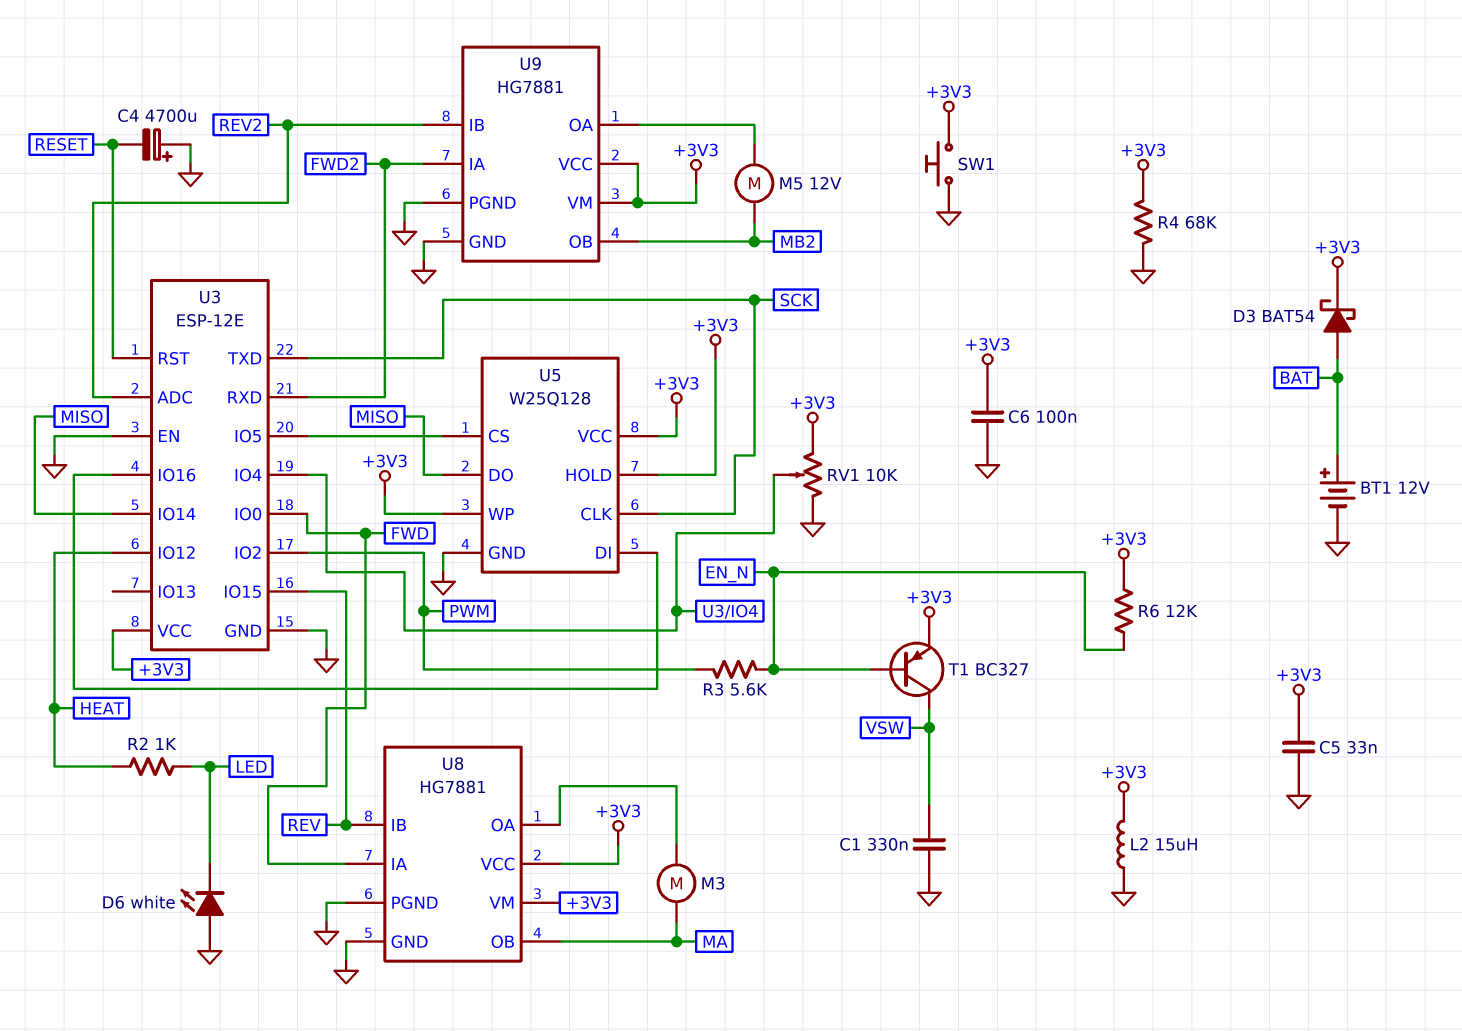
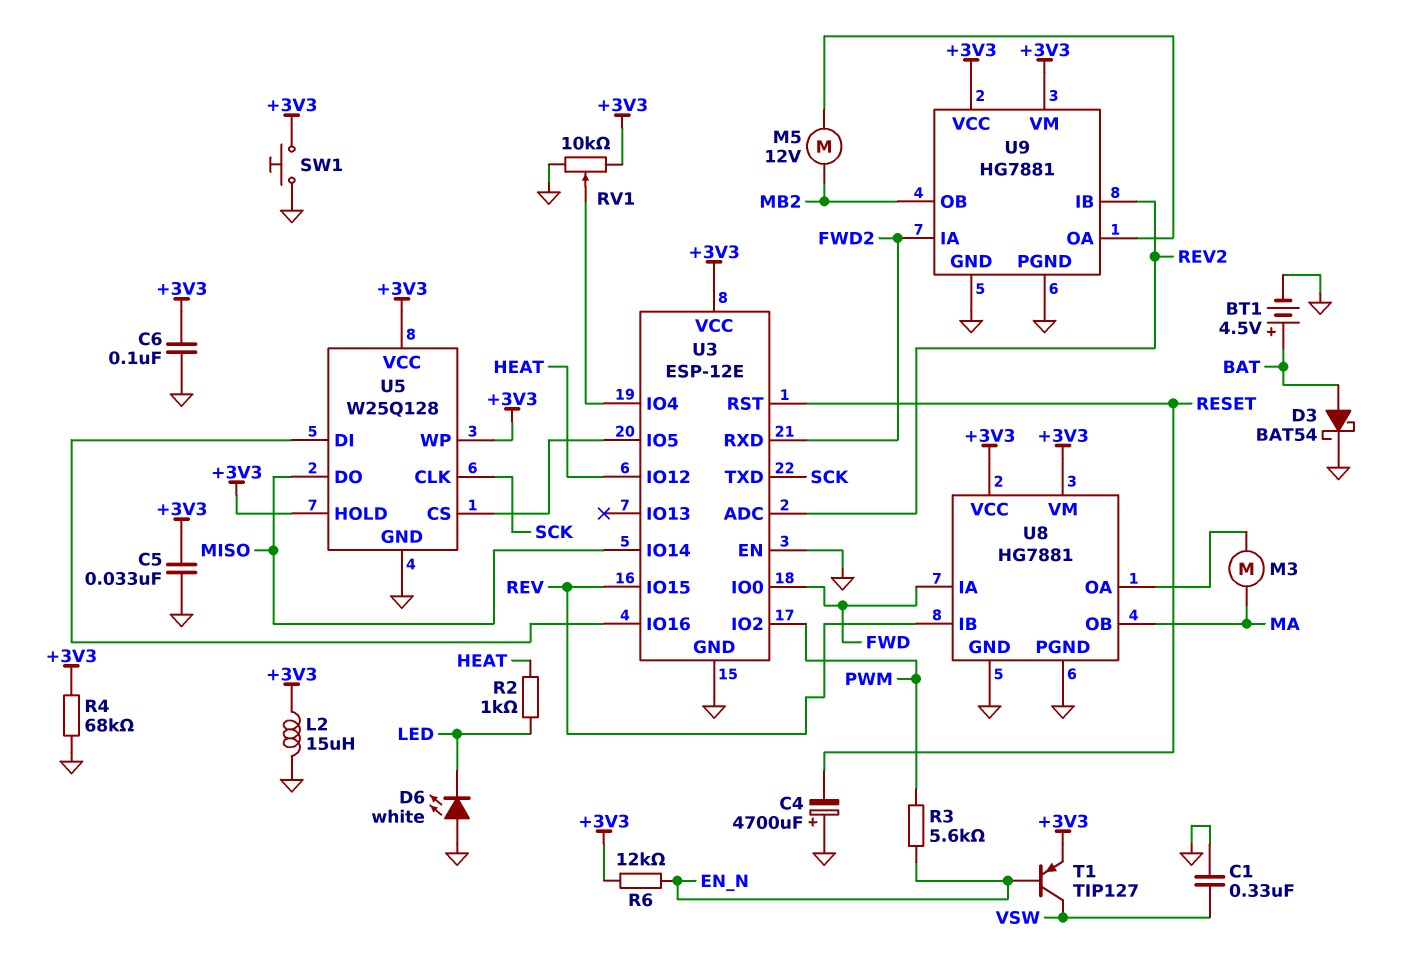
BT1: 12V (plus BAT, minus GND) -> 4.5V (plus BAT, minus GND)
D3: schottky BAT54 (A BAT, K +3V3) -> schottky BAT54 (A BAT, K GND)
T1: PNP BC327 (B EN_N, C VSW, E +3V3) -> PNP TIP127 (B EN_N, C VSW, E +3V3)

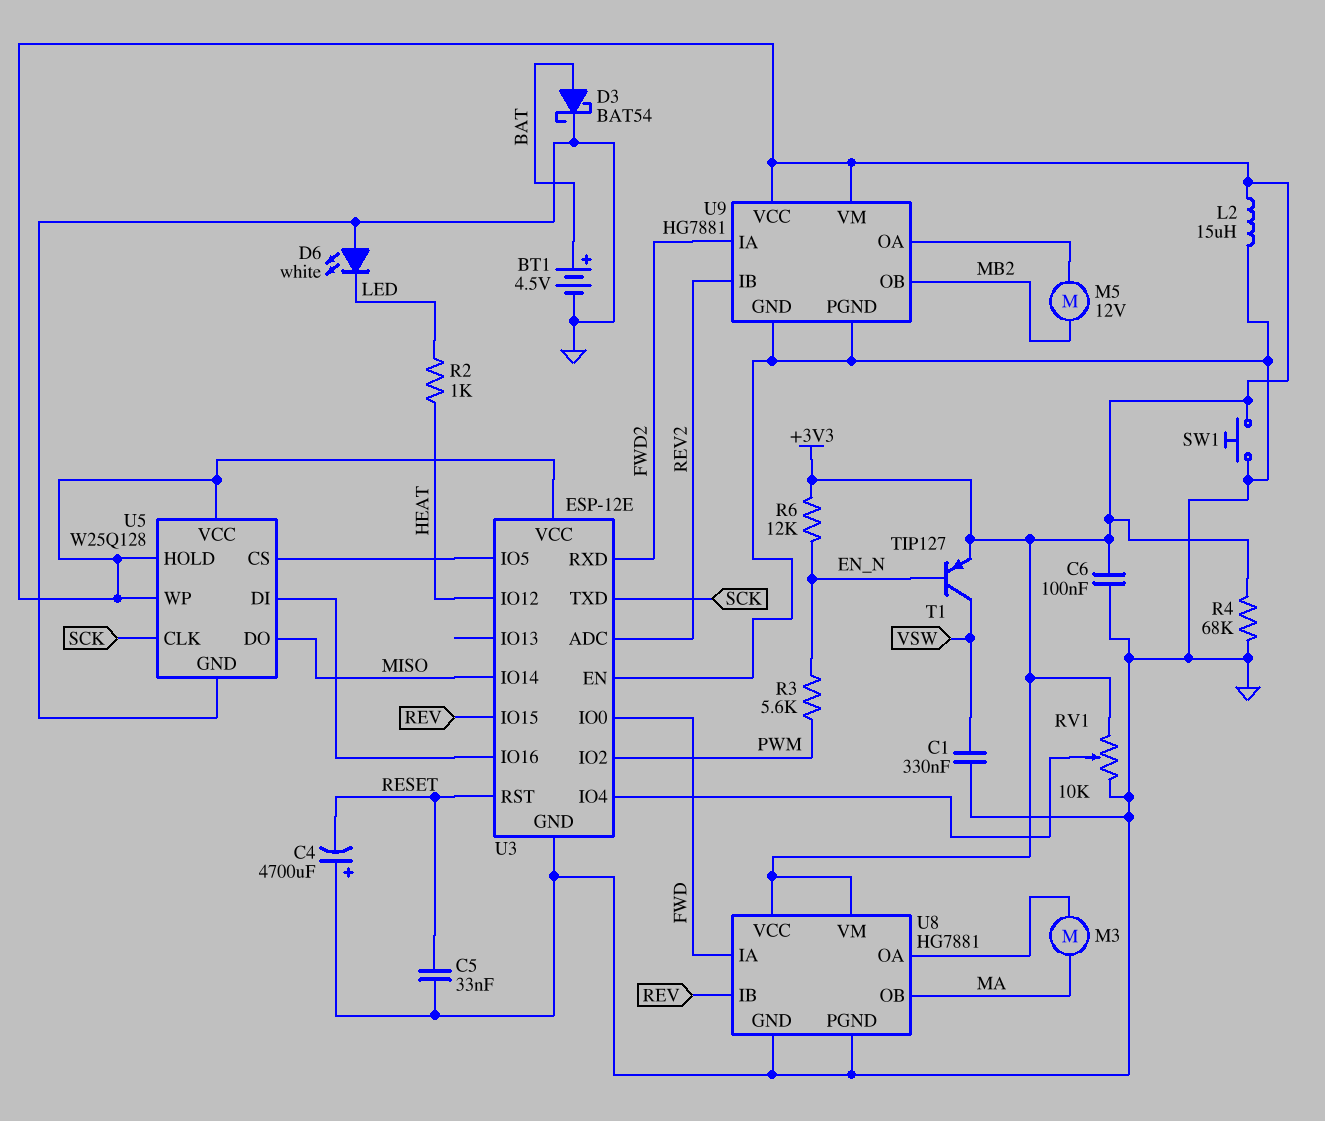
C5: 33nF (+3V3, GND) -> 33nF (GND, RESET)

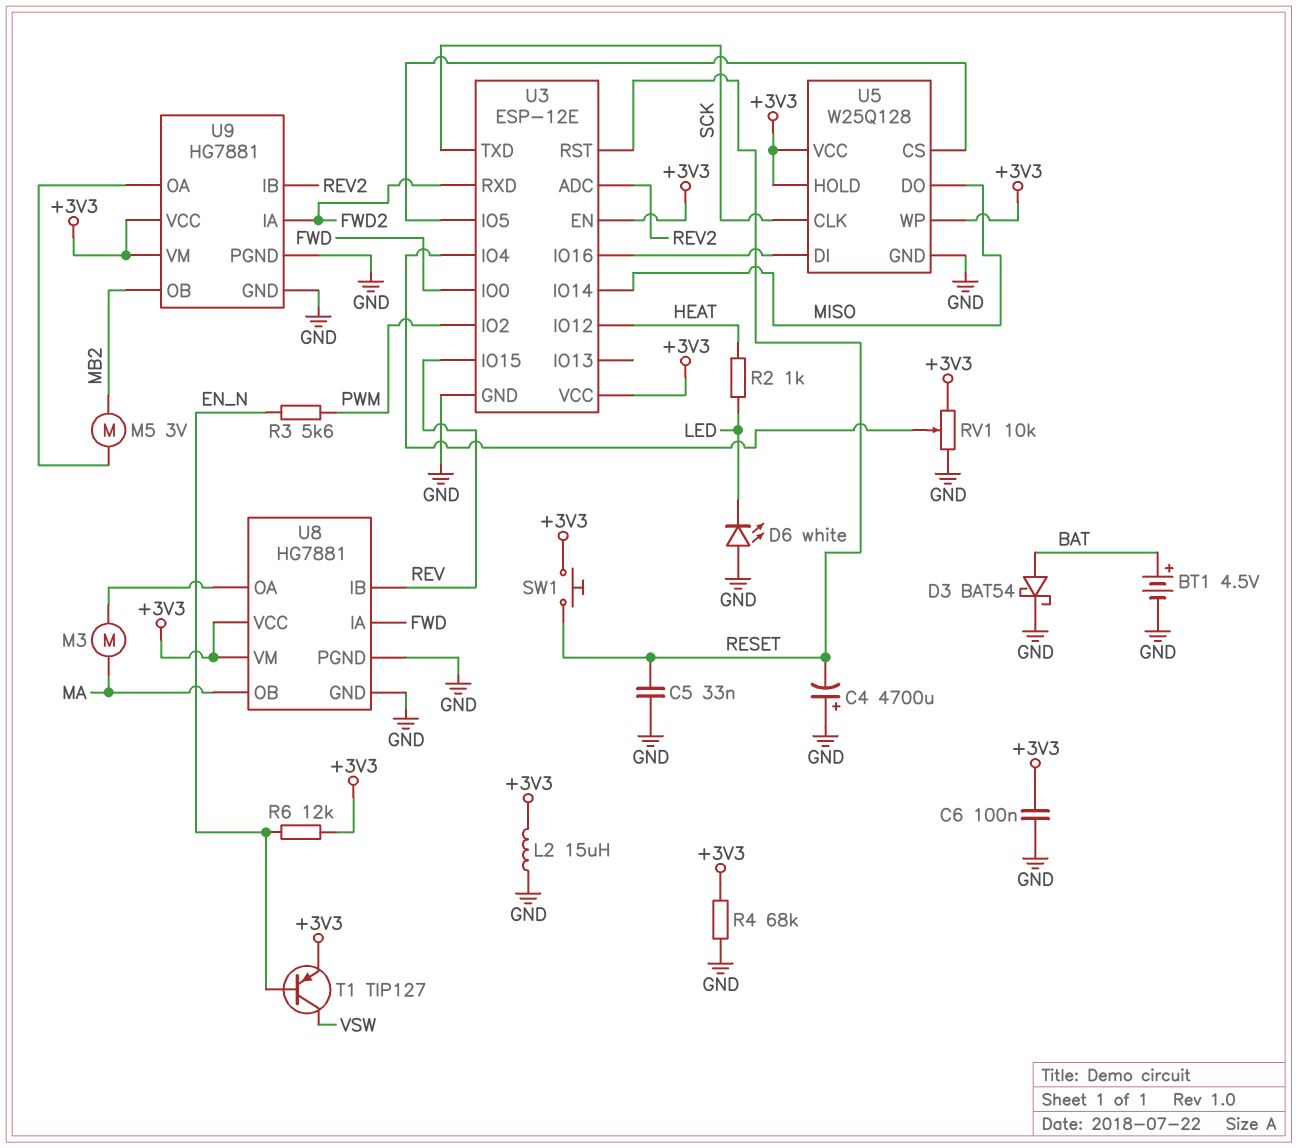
C1: 330nF (GND, VSW) -> none
M5: motor 12V (MB2, U9/OA) -> motor 3V (MB2, U9/OA)
SW1: button (+3V3, GND) -> button (+3V3, RESET)
U3 pin EN: GND -> +3V3

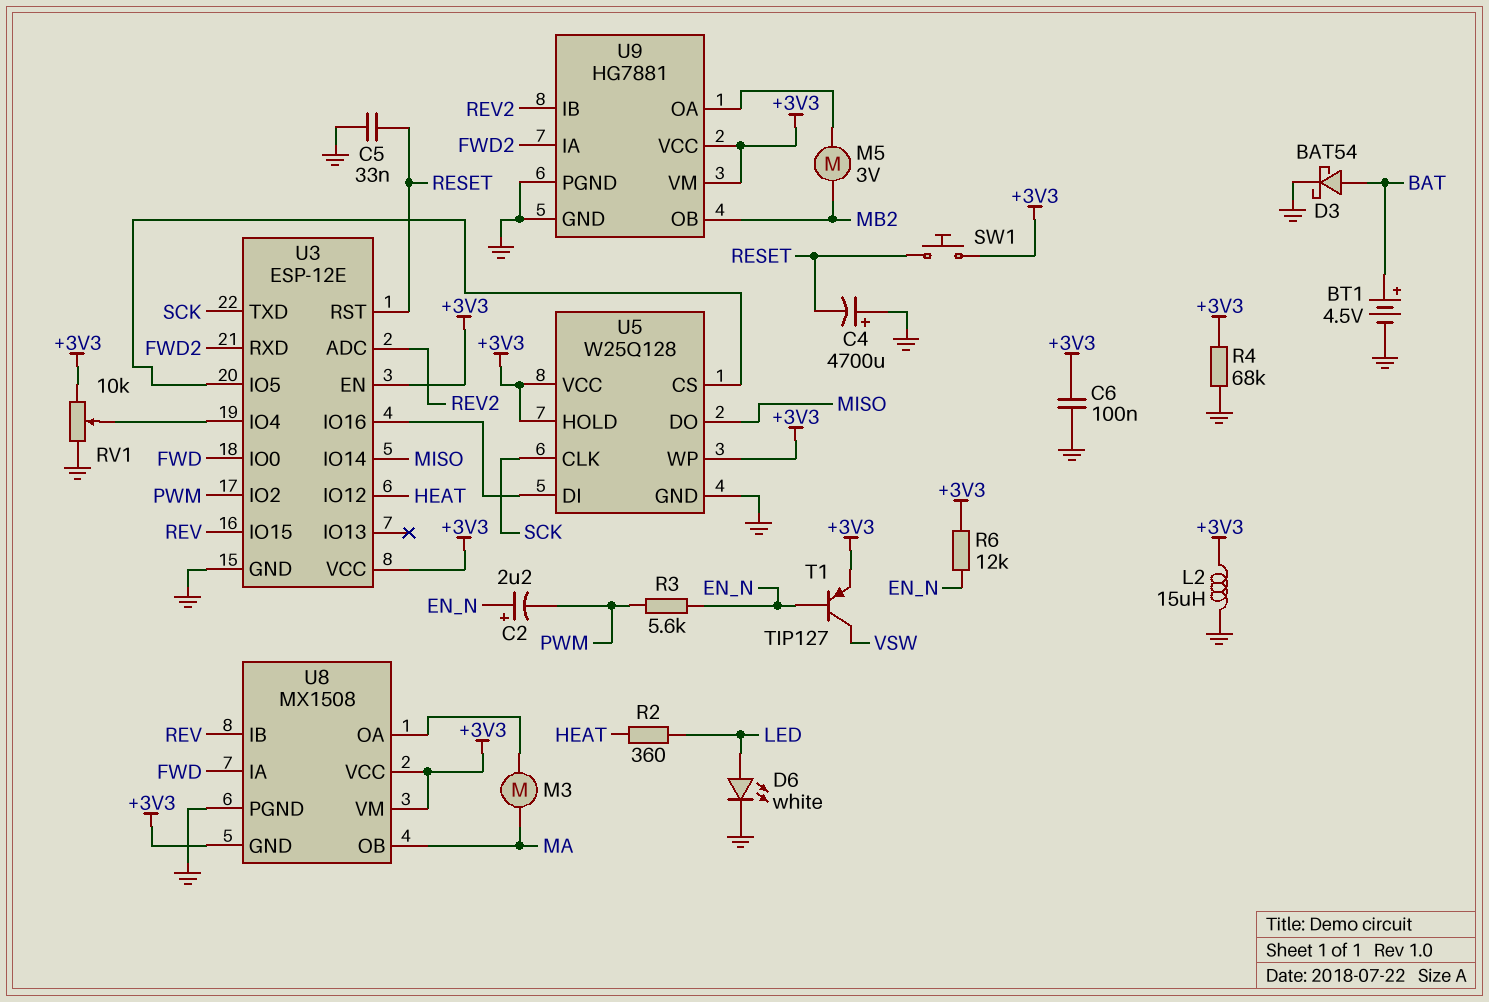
C2: none -> 2.2uF (plus EN_N, minus PWM)
D6: LED white (A GND, K LED) -> LED white (A LED, K GND)
R2: 1k (HEAT, LED) -> 360 (HEAT, LED)
U8: HG7881 -> MX1508
U8 pin GND: GND -> +3V3

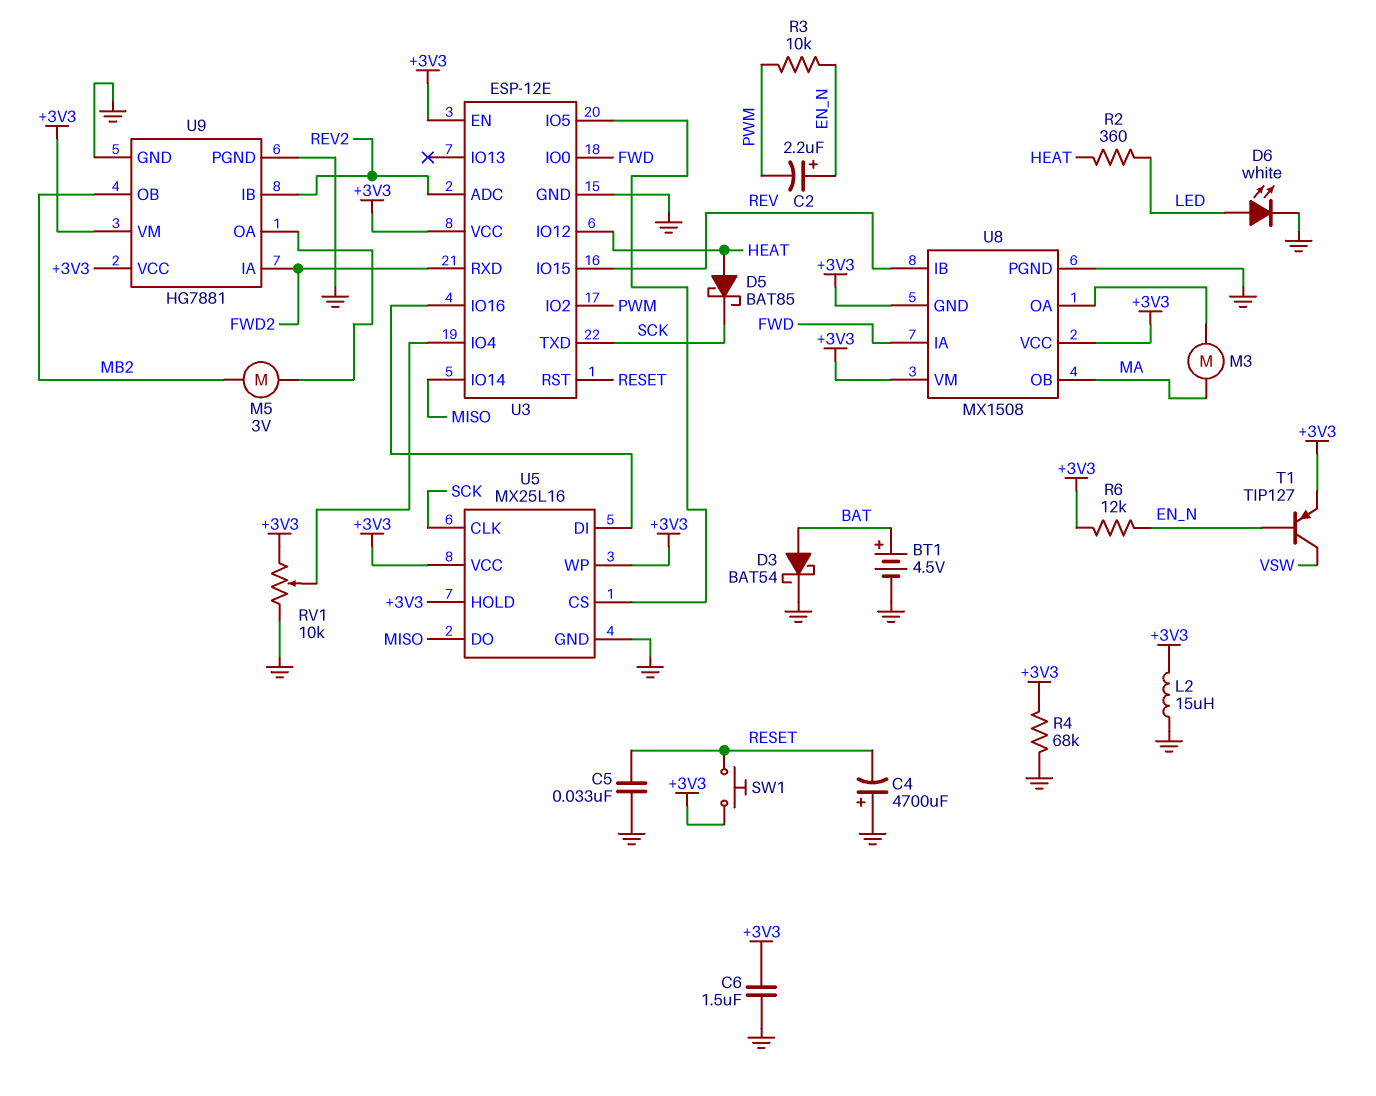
C6: 100nF (+3V3, GND) -> 1.5uF (+3V3, GND)
D5: none -> schottky BAT85 (A HEAT, K SCK)
R3: 5.6k (EN_N, PWM) -> 10k (EN_N, PWM)
U5: W25Q128 -> MX25L16

